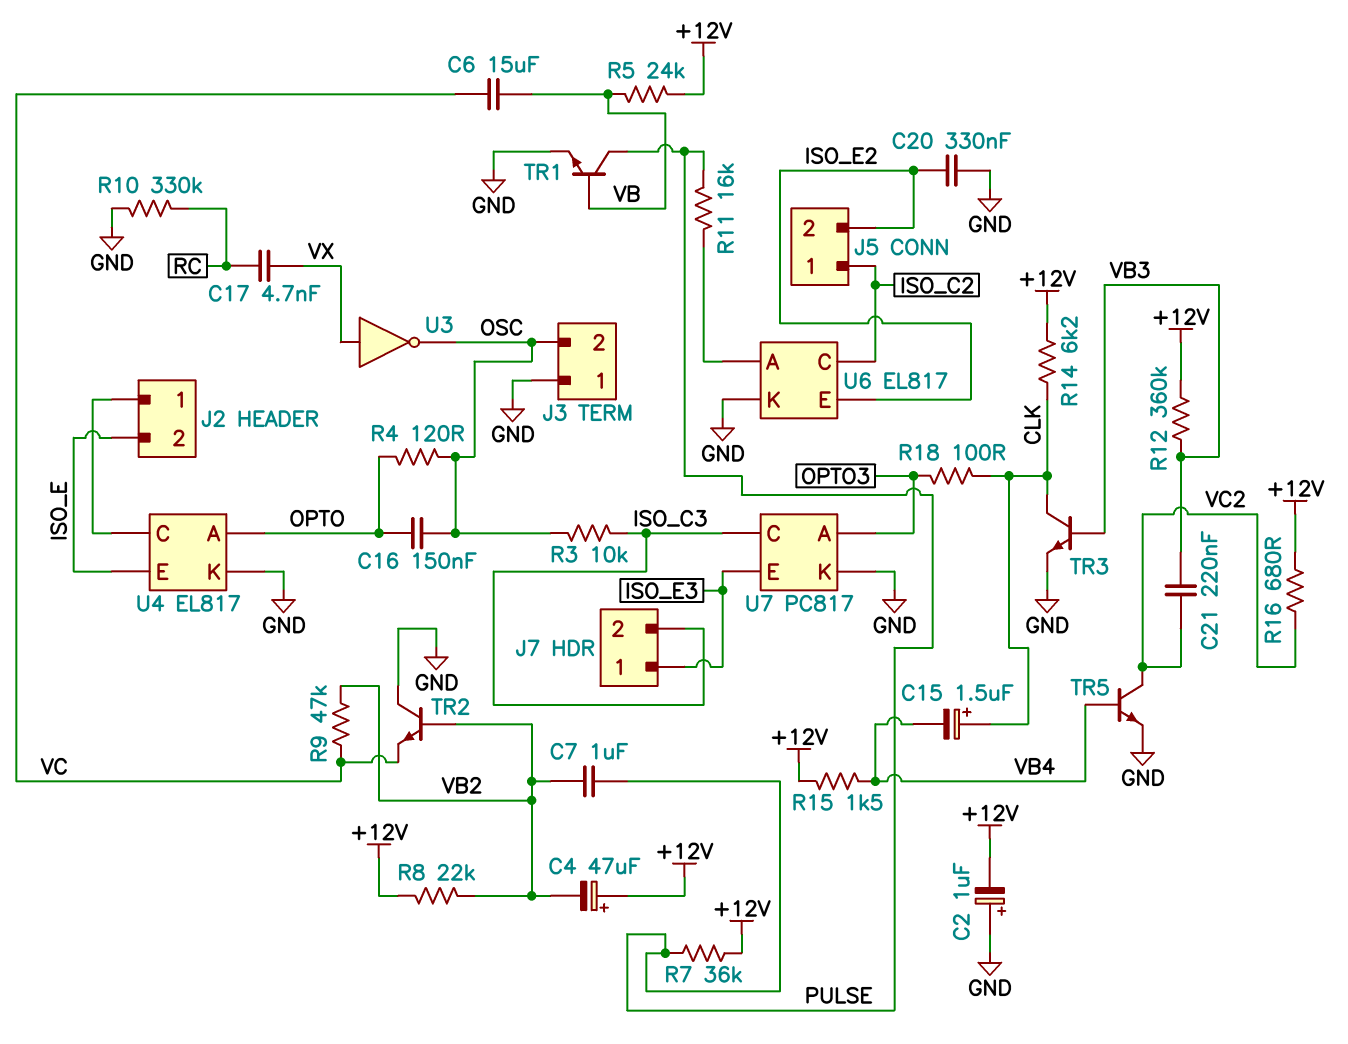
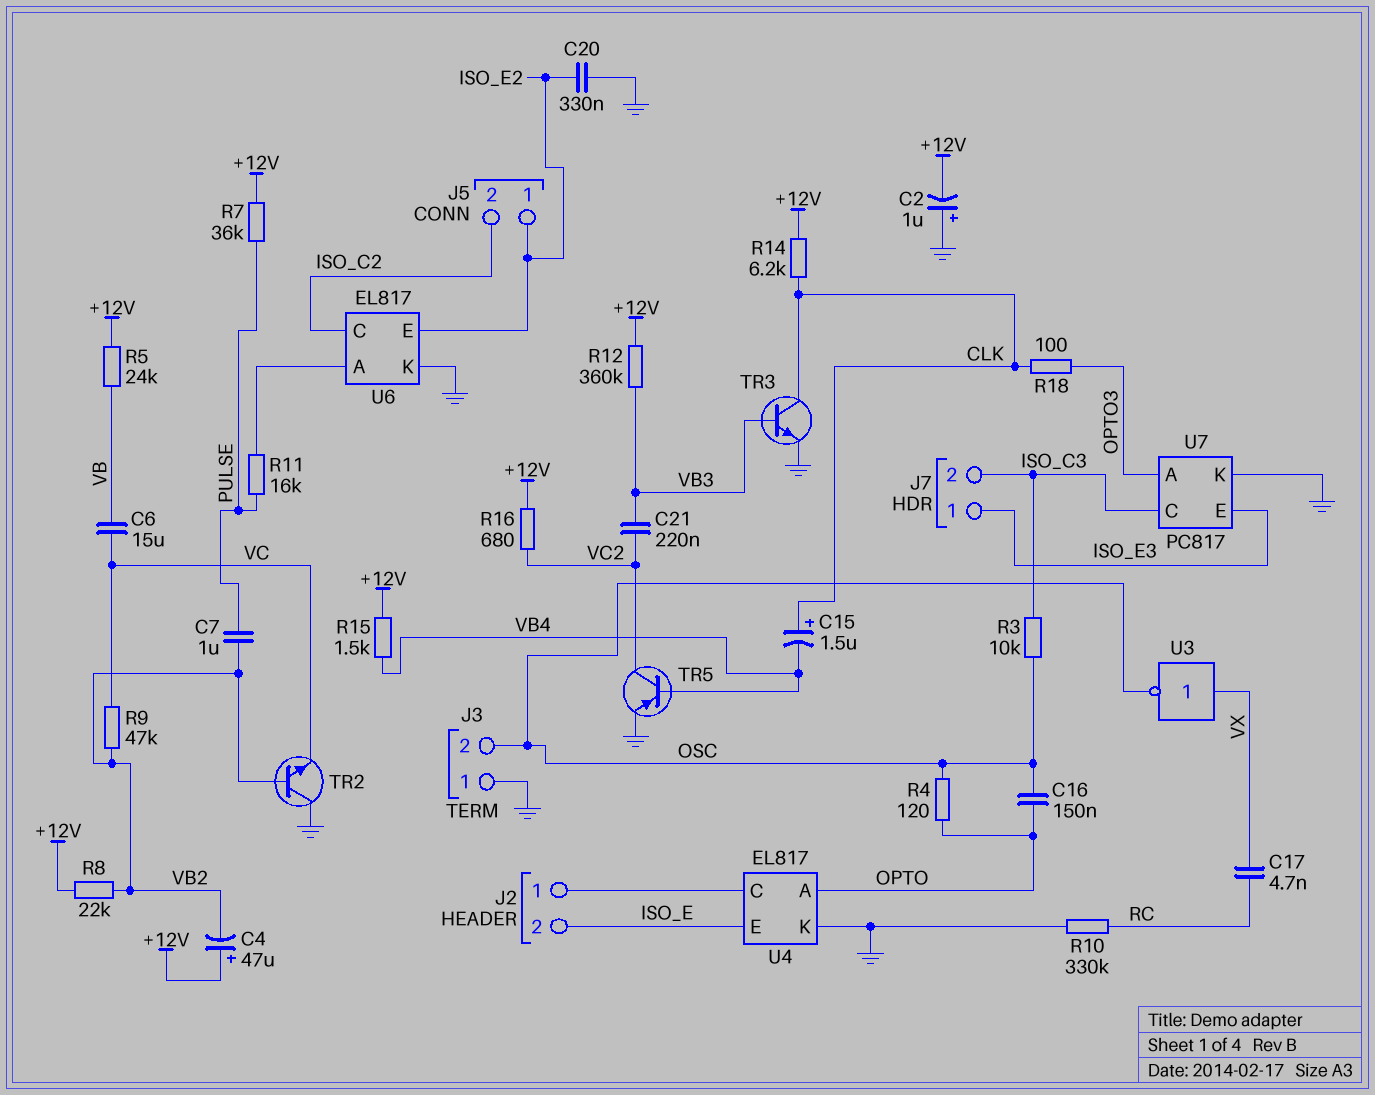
J5 pin 1: ISO_C2 -> ISO_E2
J5 pin 2: ISO_E2 -> ISO_C2
TR1: NPN (B VB, C PULSE, E GND) -> none
TR5: NPN (B VB4, C VC2, E GND) -> PNP (B VB4, C VC2, E GND)

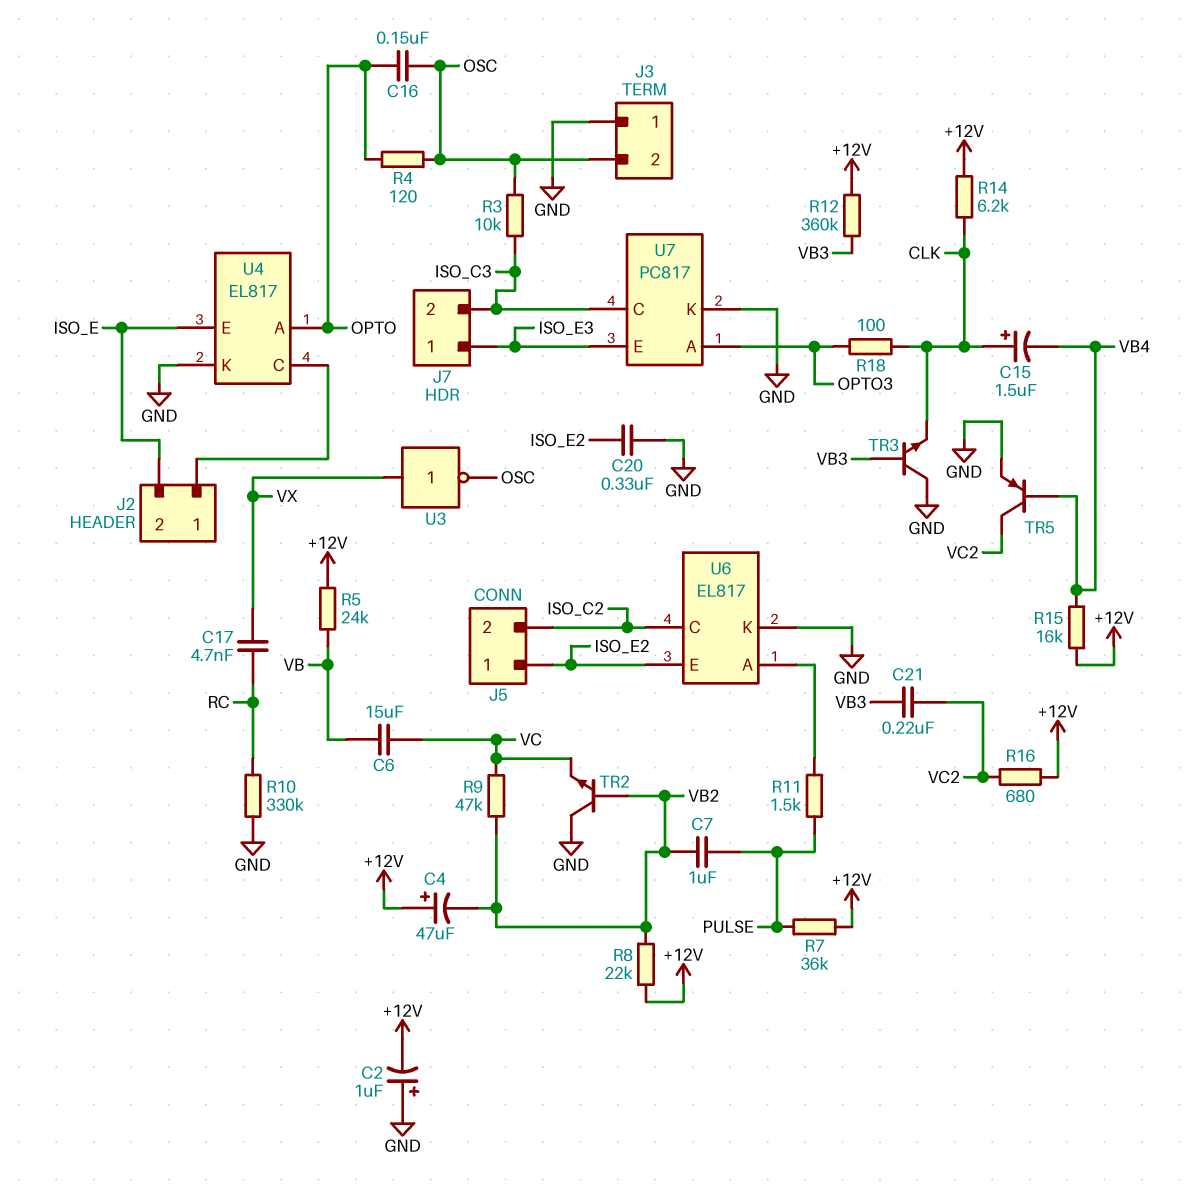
R11: 16k (PULSE, U6/A) -> 1.5k (PULSE, U6/A)
R15: 1.5k (+12V, VB4) -> 16k (+12V, VB4)
TR3: NPN (B VB3, C CLK, E GND) -> NPN (B VB3, C GND, E CLK)

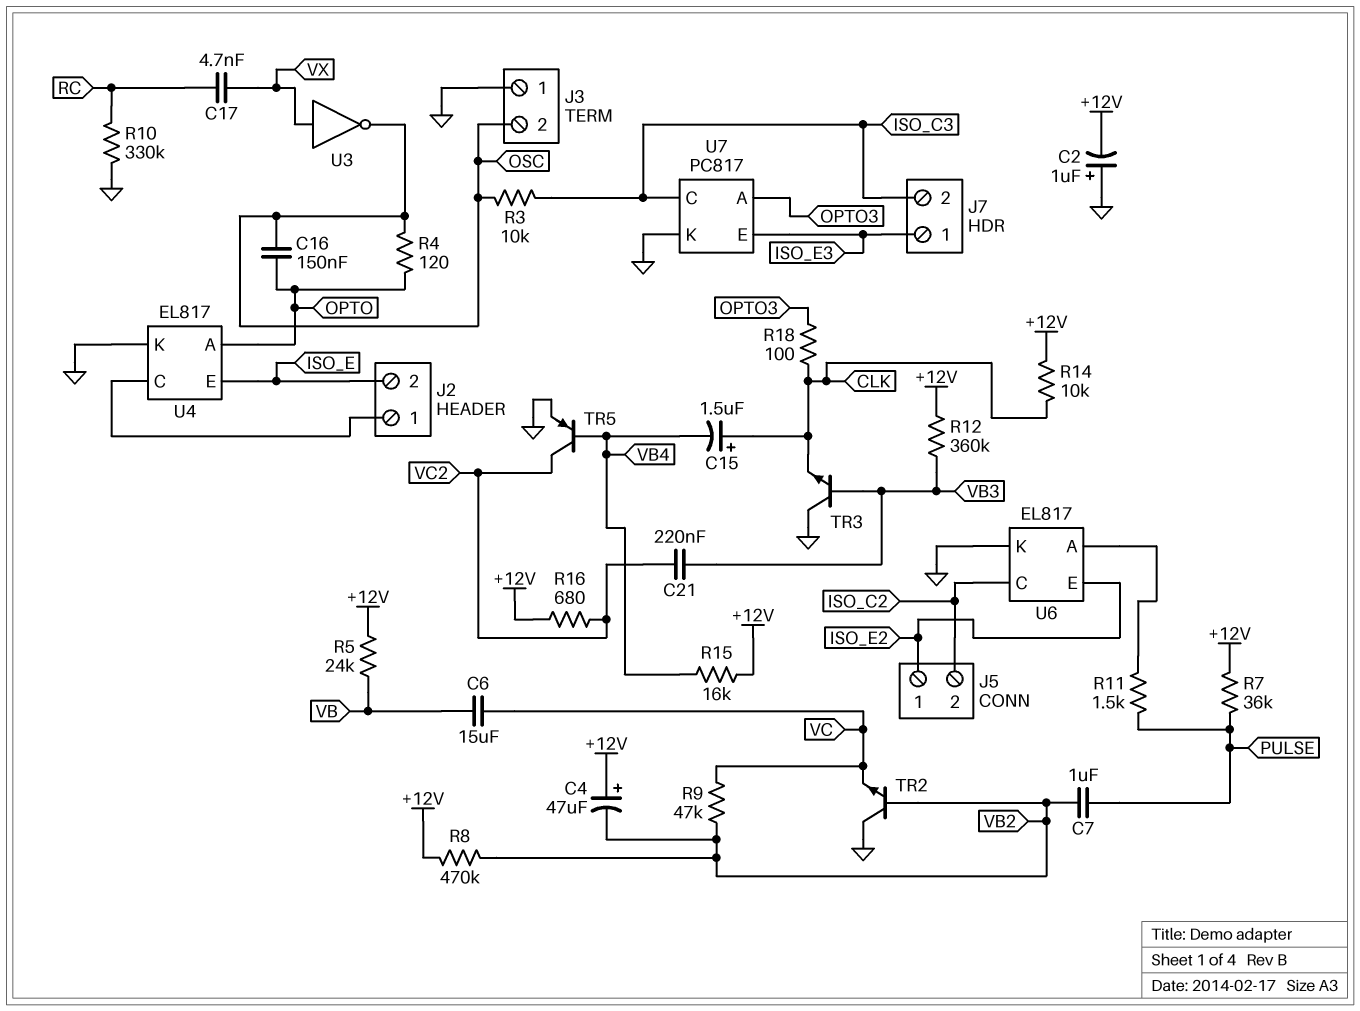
C20: 330nF (GND, ISO_E2) -> none
R8: 22k (+12V, VB2) -> 470k (+12V, VB2)
R14: 6.2k (+12V, CLK) -> 10k (+12V, CLK)

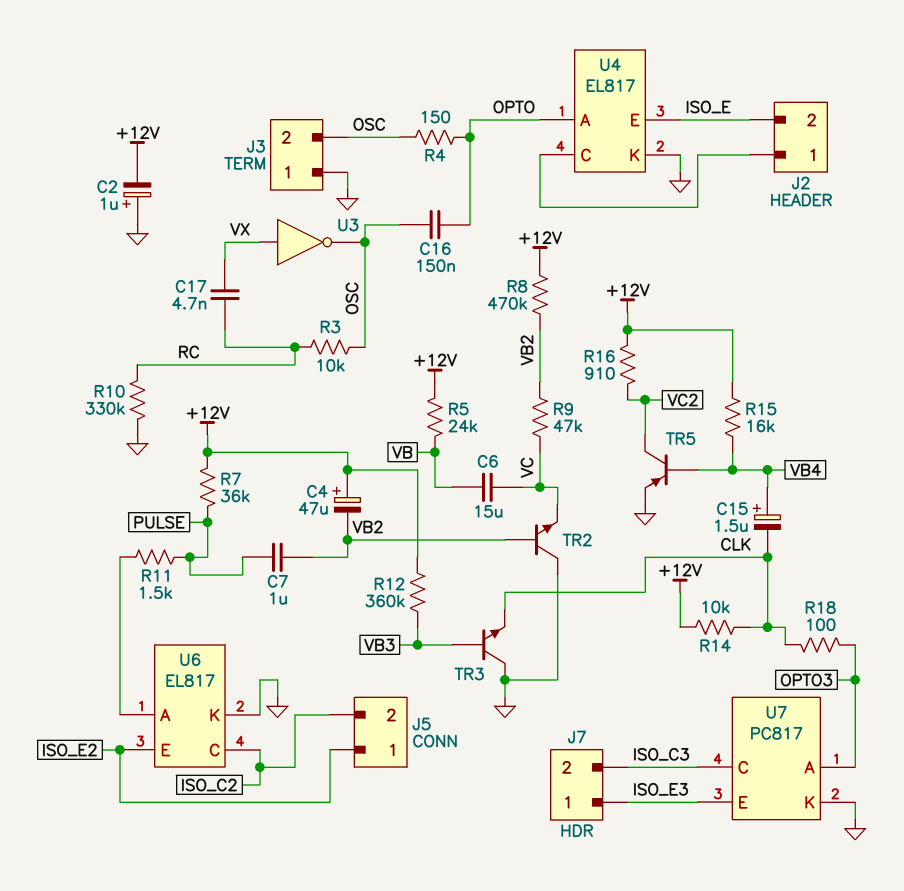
C15: 1.5uF (plus CLK, minus VB4) -> 1.5uF (plus VB4, minus CLK)
C21: 220nF (VB3, VC2) -> none
R3: 10k (ISO_C3, OSC) -> 10k (OSC, RC)
R4: 120 (OPTO, OSC) -> 150 (OPTO, OSC)
R16: 680 (+12V, VC2) -> 910 (+12V, VC2)

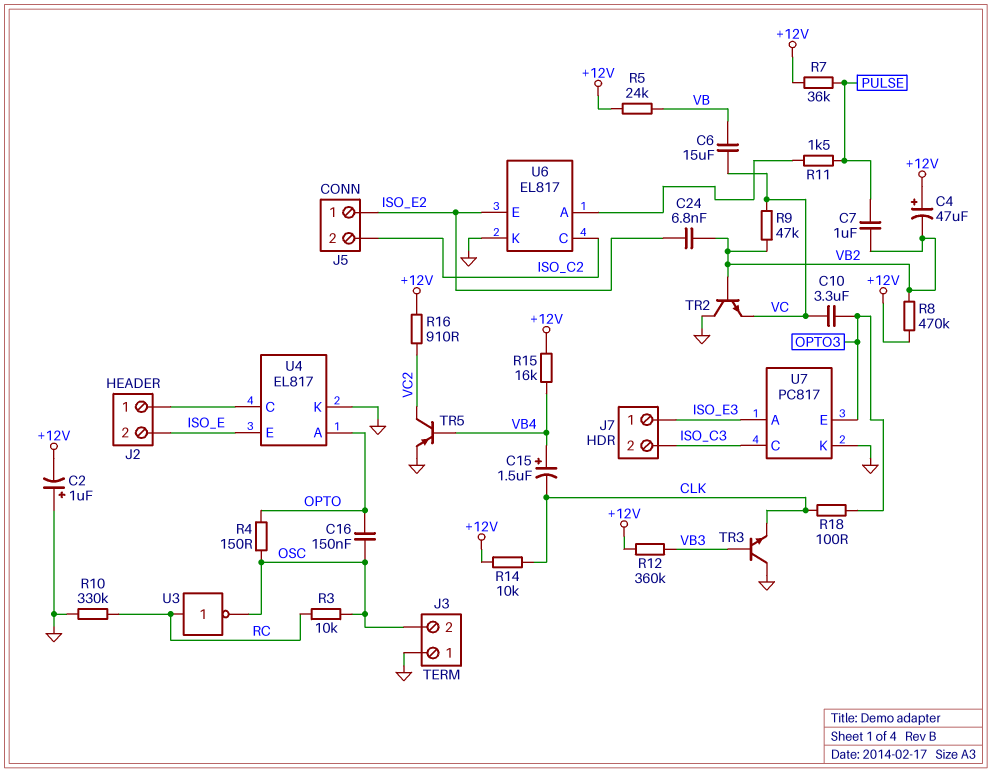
C10: none -> 3.3uF (OPTO3, VC)
C17: 4.7nF (RC, VX) -> none
C24: none -> 6.8nF (ISO_E2, VB2)
U3: NOT (in VX, out OSC) -> NOT (in RC, out OSC)
U7 pin A: OPTO3 -> ISO_E3
U7 pin E: ISO_E3 -> OPTO3

